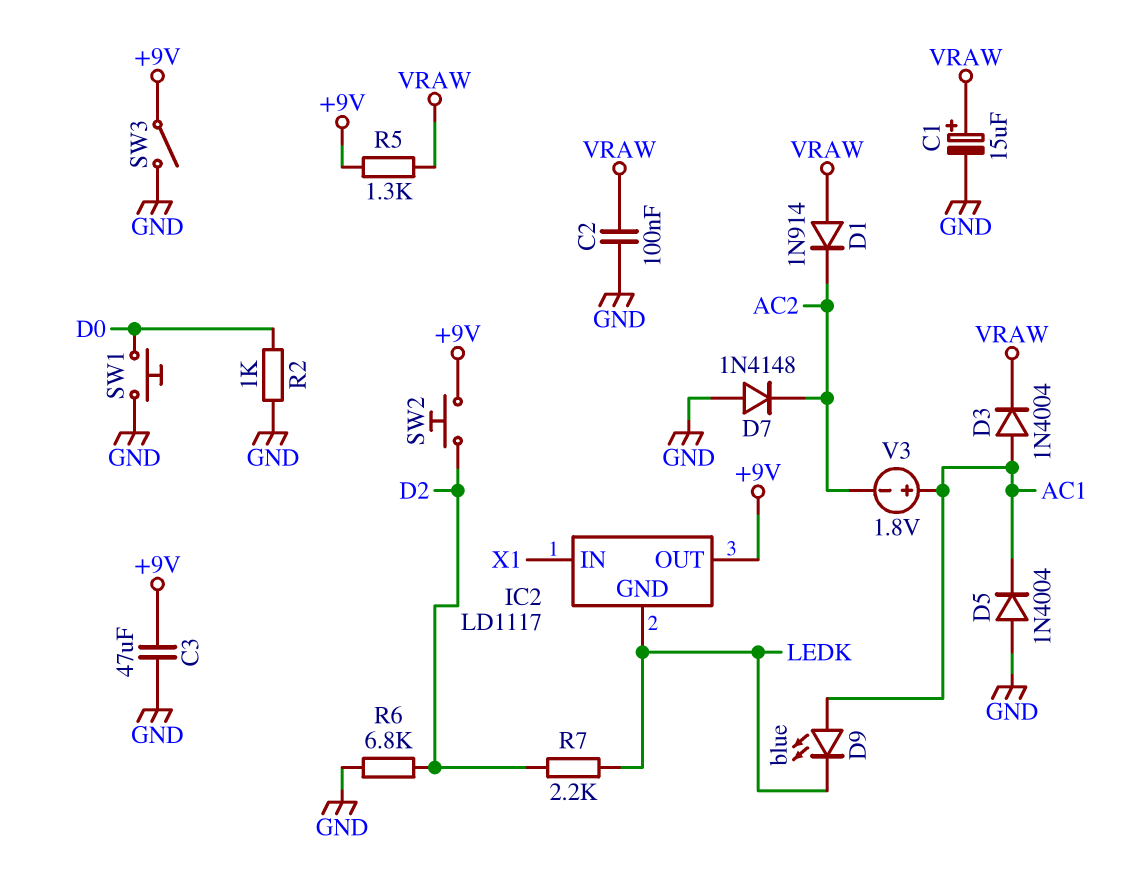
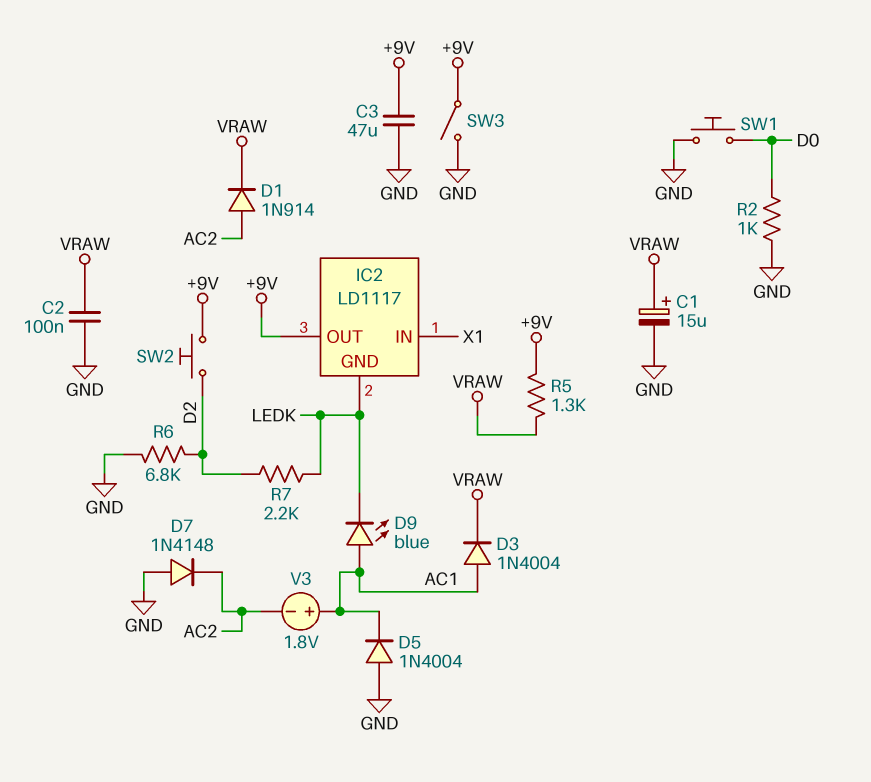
D1: diode 1N914 (A VRAW, K AC2) -> diode 1N914 (A AC2, K VRAW)

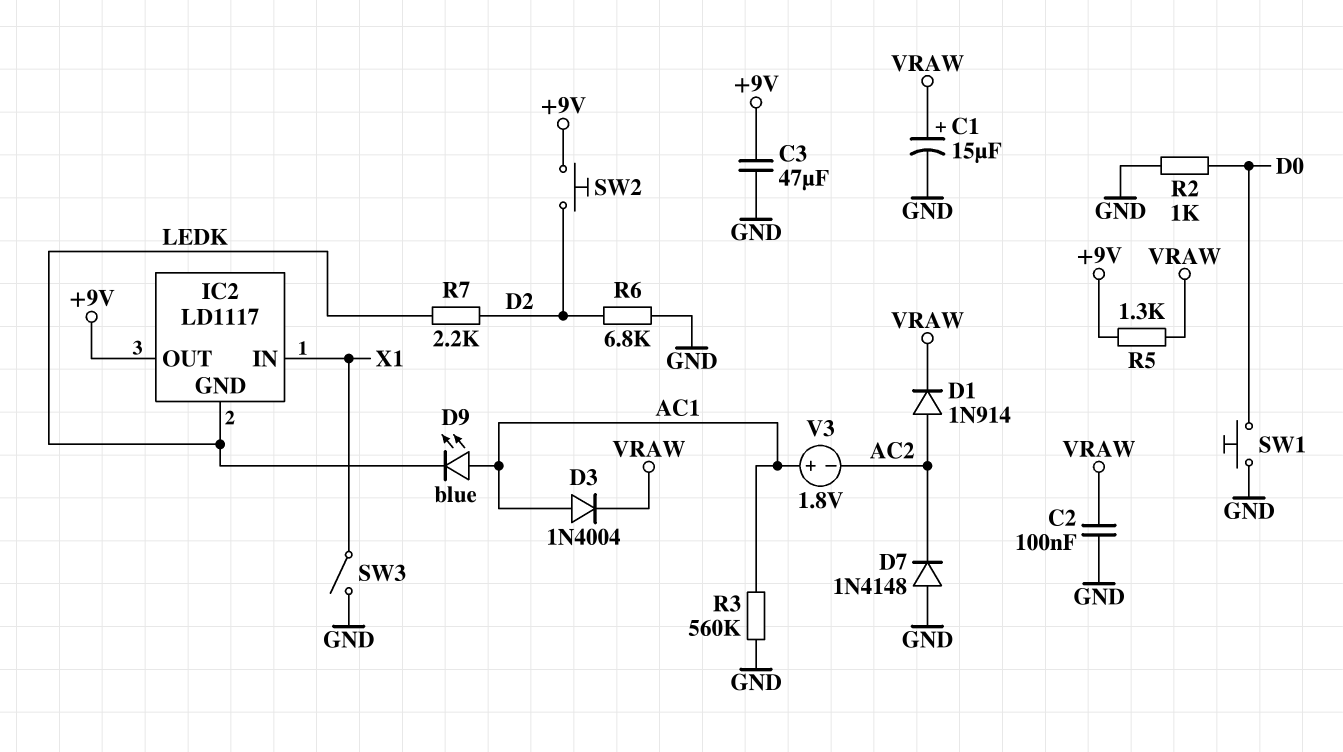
D5: diode 1N4004 (A GND, K AC1) -> none
R3: none -> 560k (AC1, GND)
SW3: switch (+9V, GND) -> switch (GND, X1)

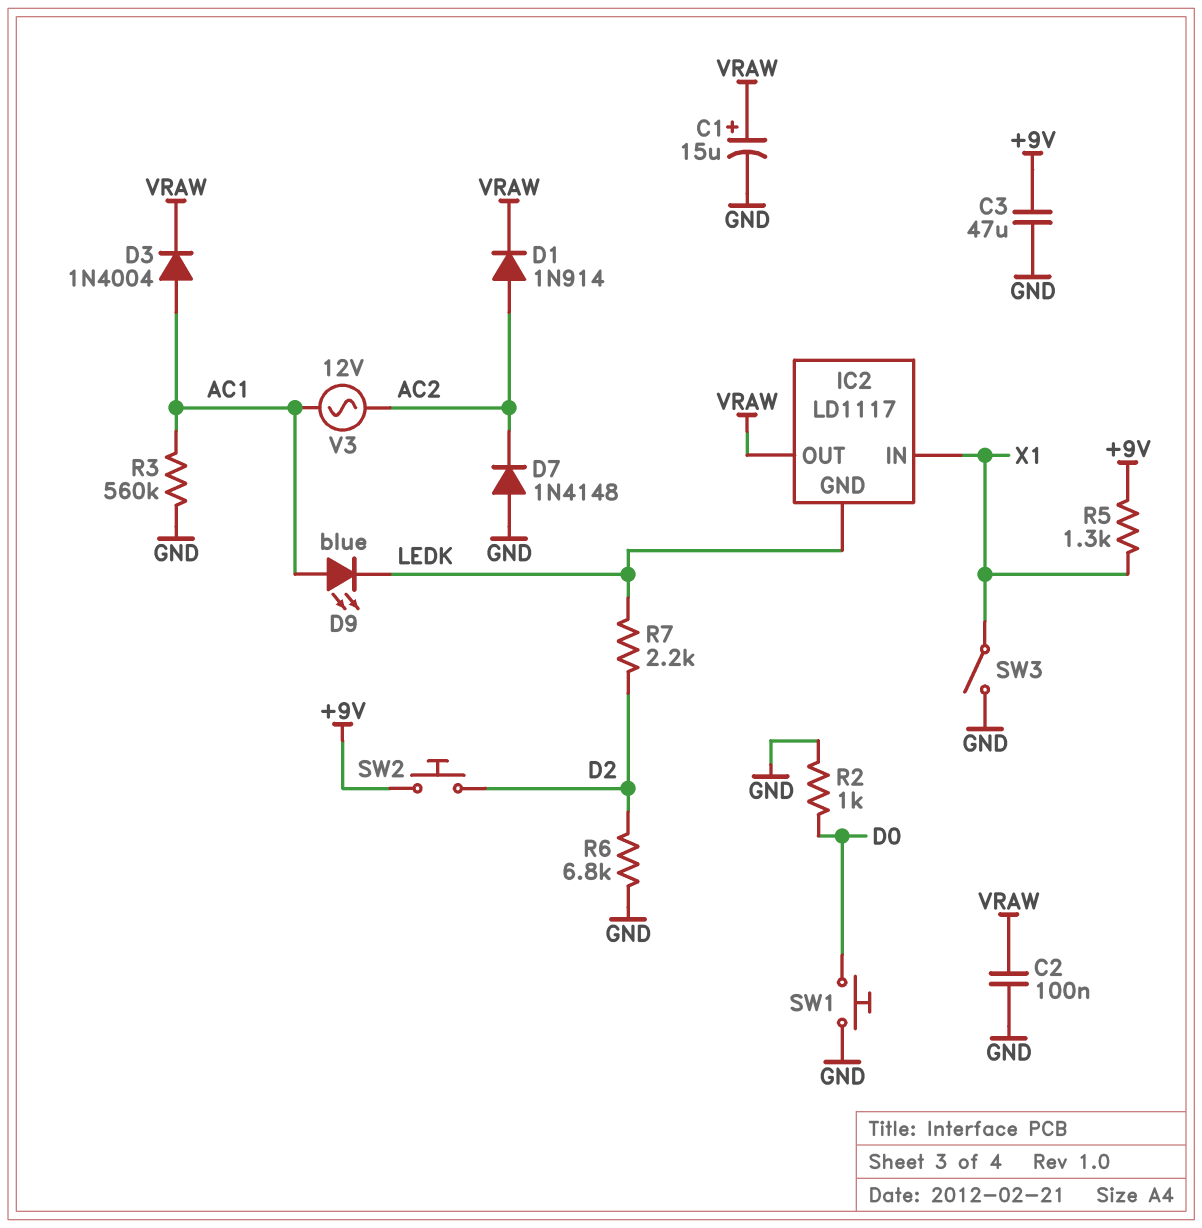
IC2 pin OUT: +9V -> VRAW
R5: 1.3k (+9V, VRAW) -> 1.3k (+9V, X1)
V3: 1.8V (plus AC1, minus AC2) -> AC 12V (AC1, AC2)

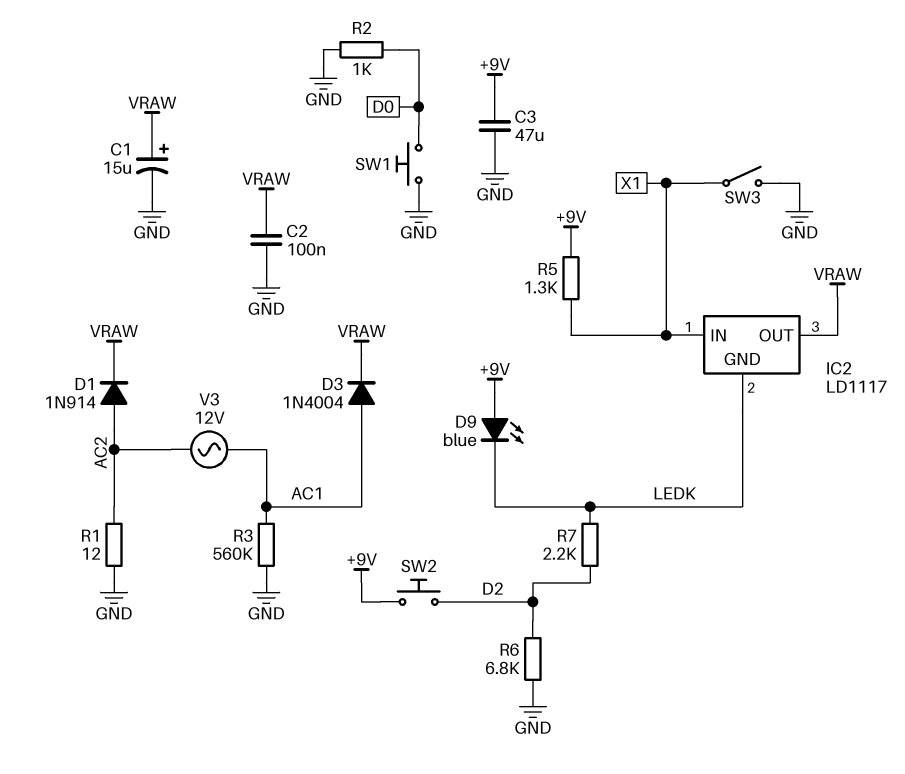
D7: diode 1N4148 (A GND, K AC2) -> none
D9: LED blue (A AC1, K LEDK) -> LED blue (A +9V, K LEDK)
R1: none -> 12 (AC2, GND)

